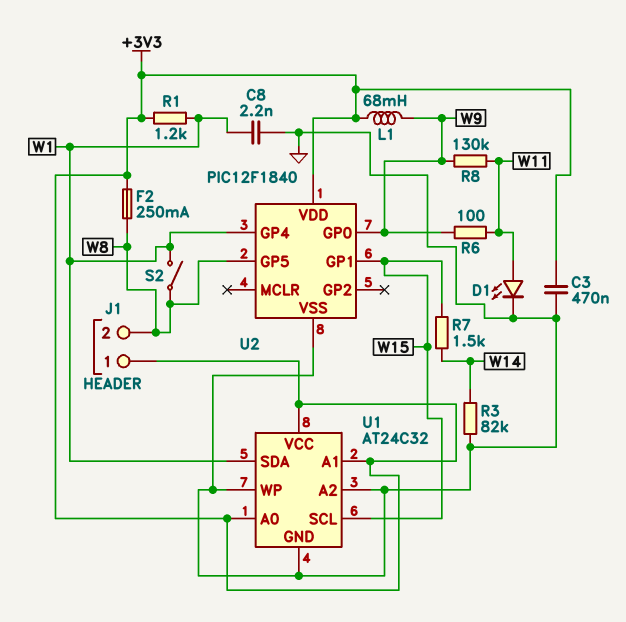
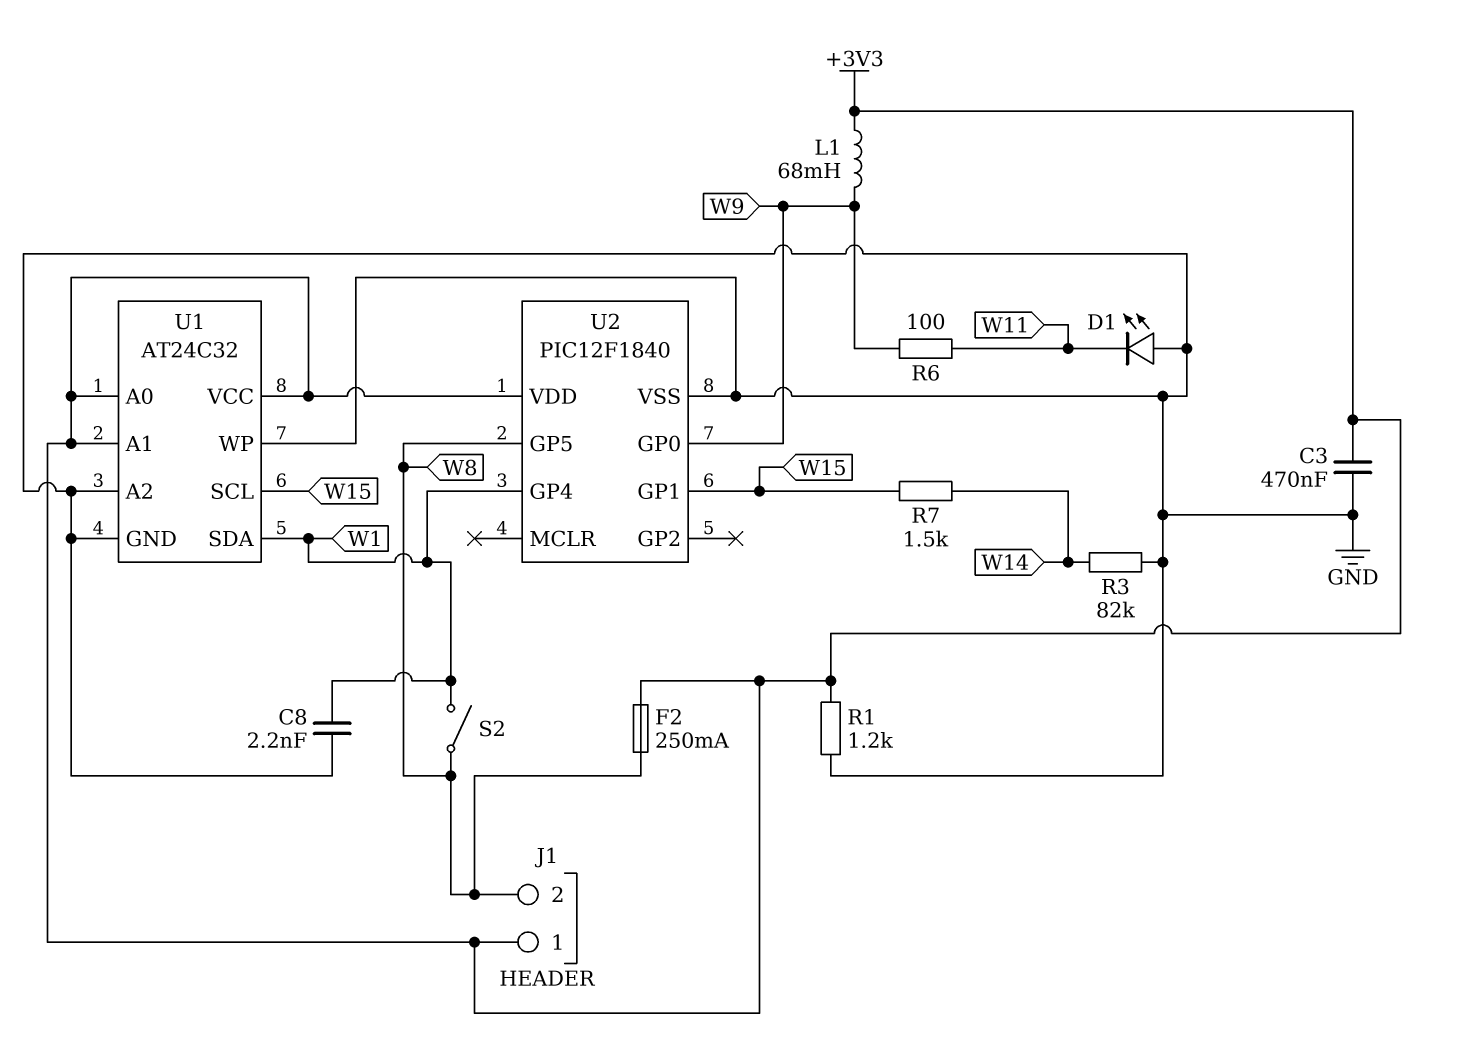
D1: LED (A W11, K GND) -> LED (A GND, K W11)
R1: 1.2k (+3V3, W1) -> 1.2k (+3V3, GND)
R8: 130k (W9, W11) -> none

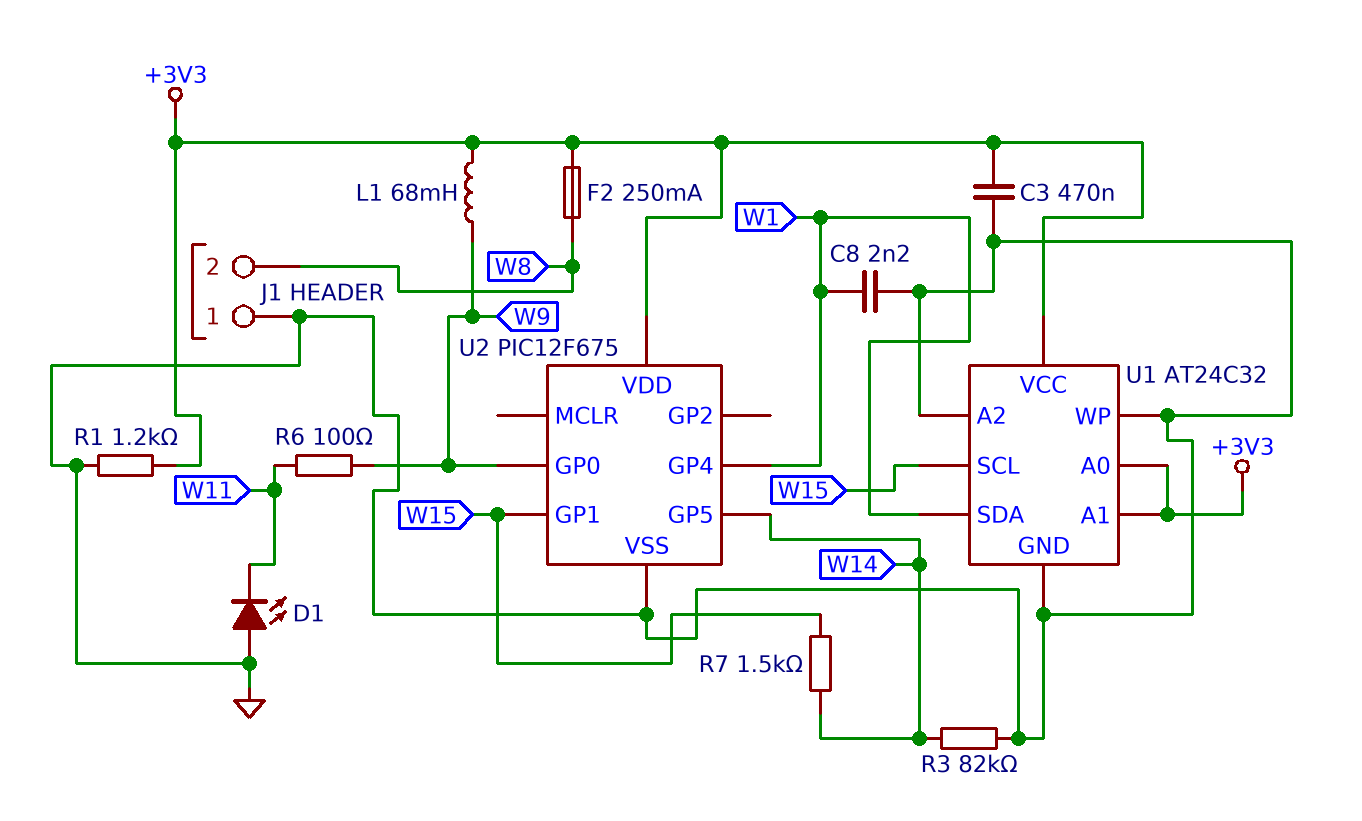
J1 pin 1: +3V3 -> GND
S2: switch (W1, W8) -> none
U2: PIC12F1840 -> PIC12F675
U2 pin GP5: W8 -> W14

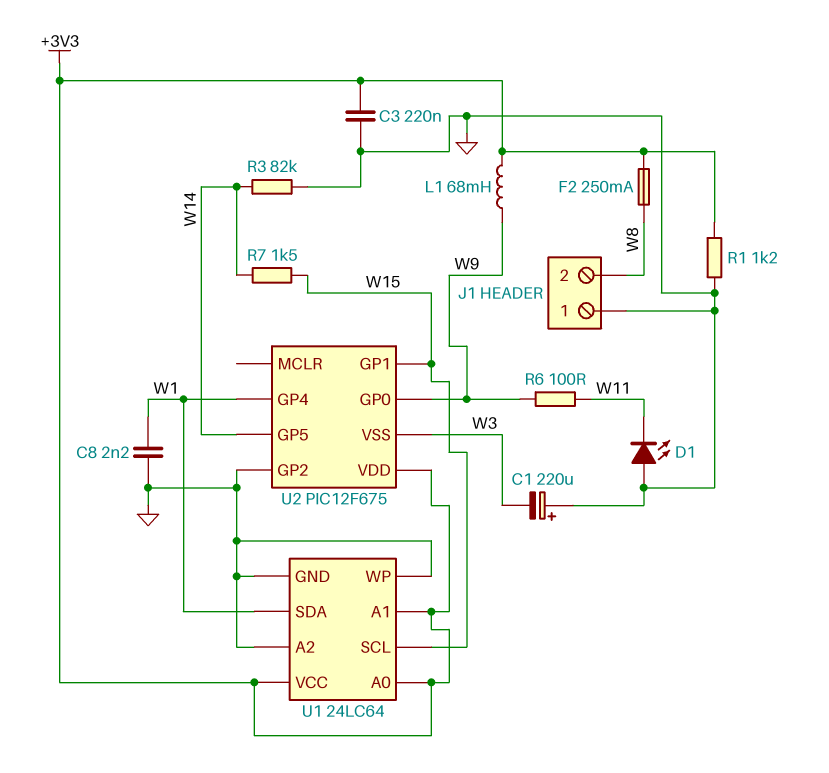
C1: none -> 220uF (plus GND, minus W3)
C3: 470nF (+3V3, GND) -> 220nF (+3V3, GND)
U1: AT24C32 -> 24LC64
U2 pin GP2: none -> GND
U2 pin VSS: GND -> W3

